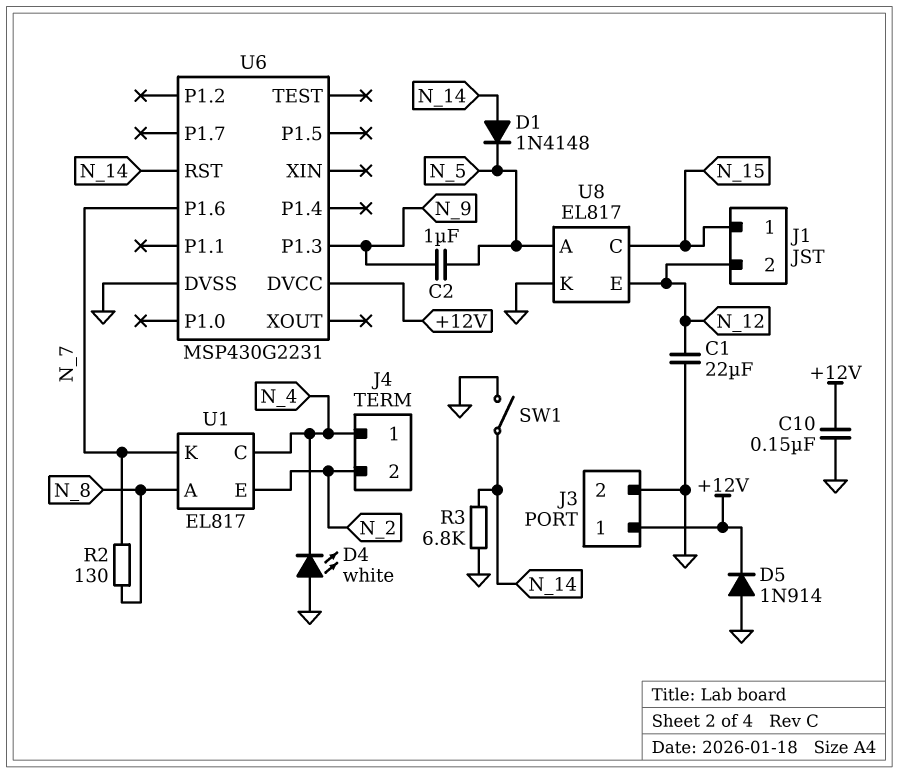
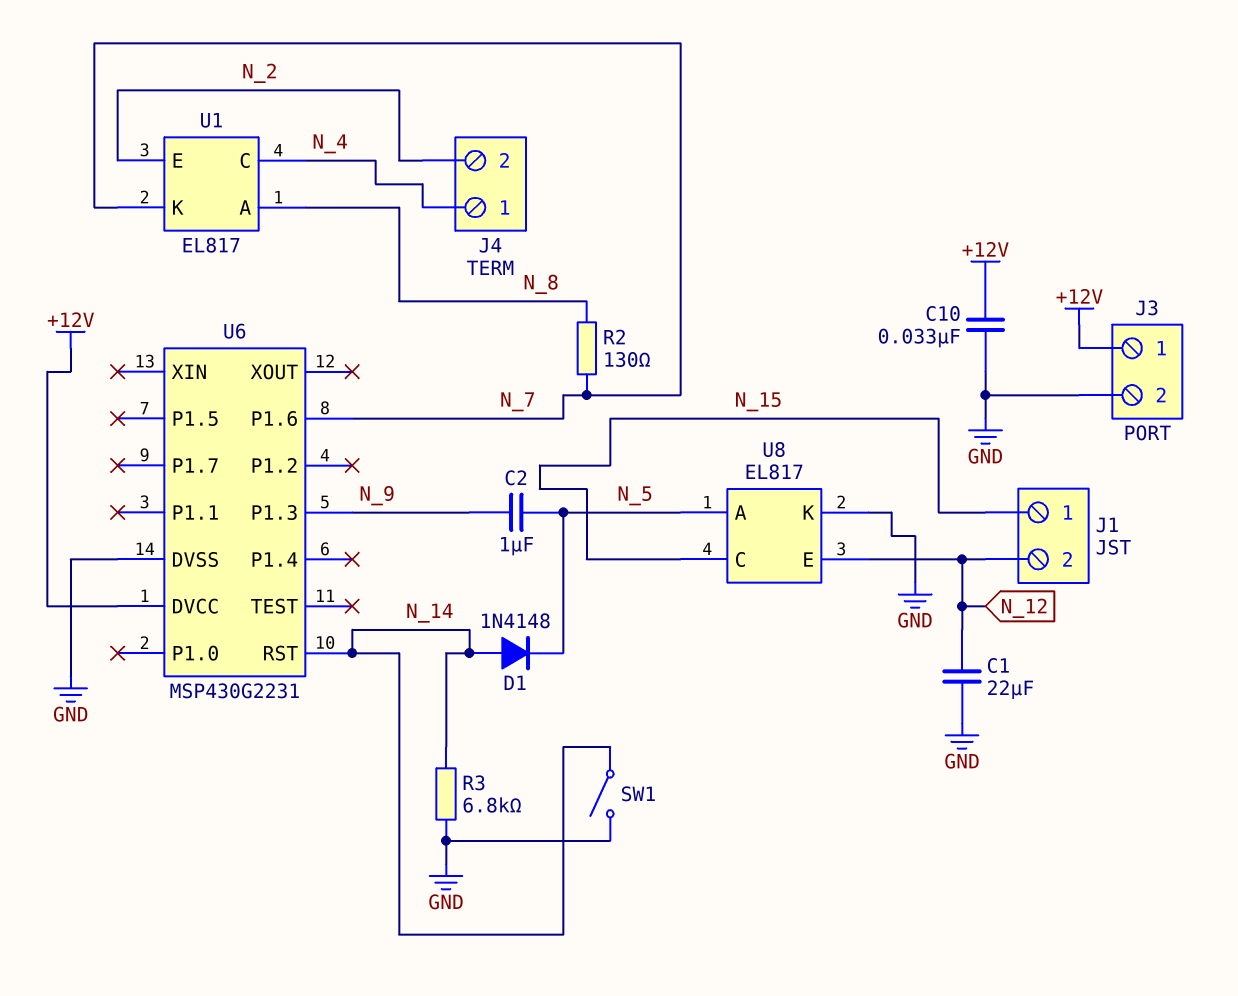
C10: 150nF (+12V, GND) -> 33nF (+12V, GND)
D4: LED white (A GND, K N_4) -> none
D5: diode 1N914 (A GND, K +12V) -> none

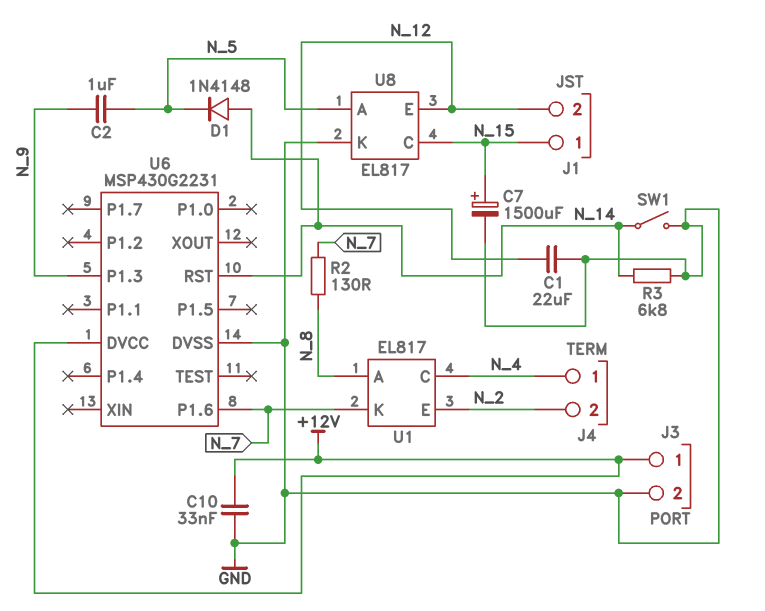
C7: none -> 1500uF (plus N_15, minus GND)

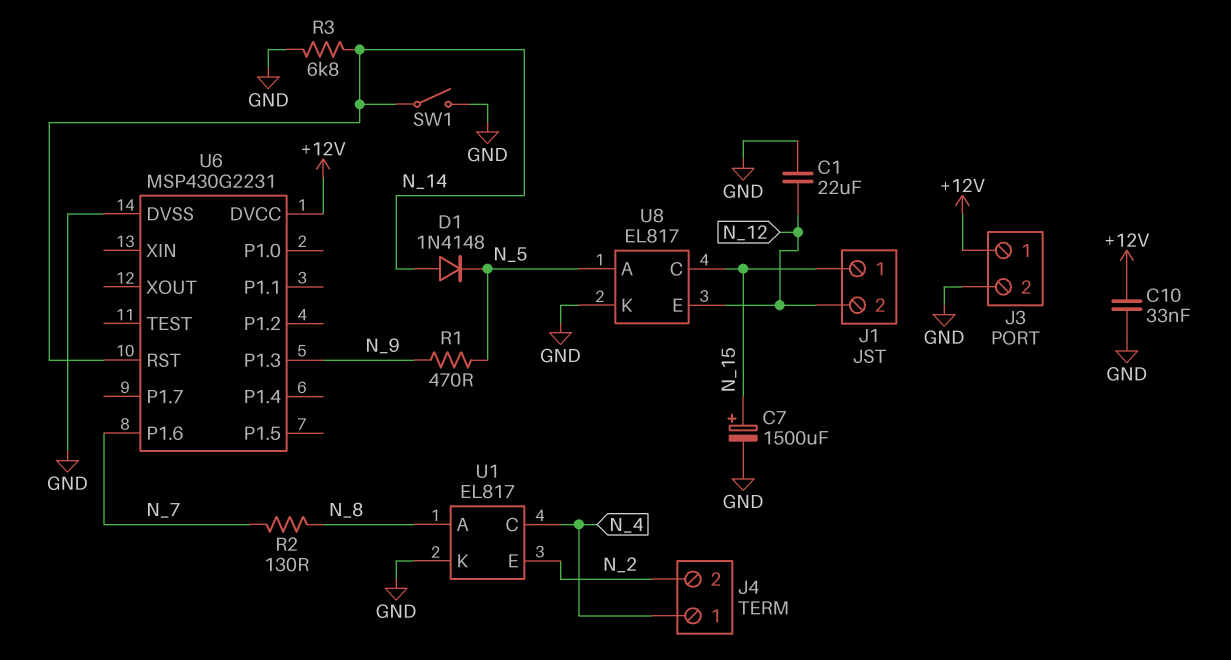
C2: 1uF (N_5, N_9) -> none
R1: none -> 470 (N_5, N_9)
U1 pin K: N_7 -> GND

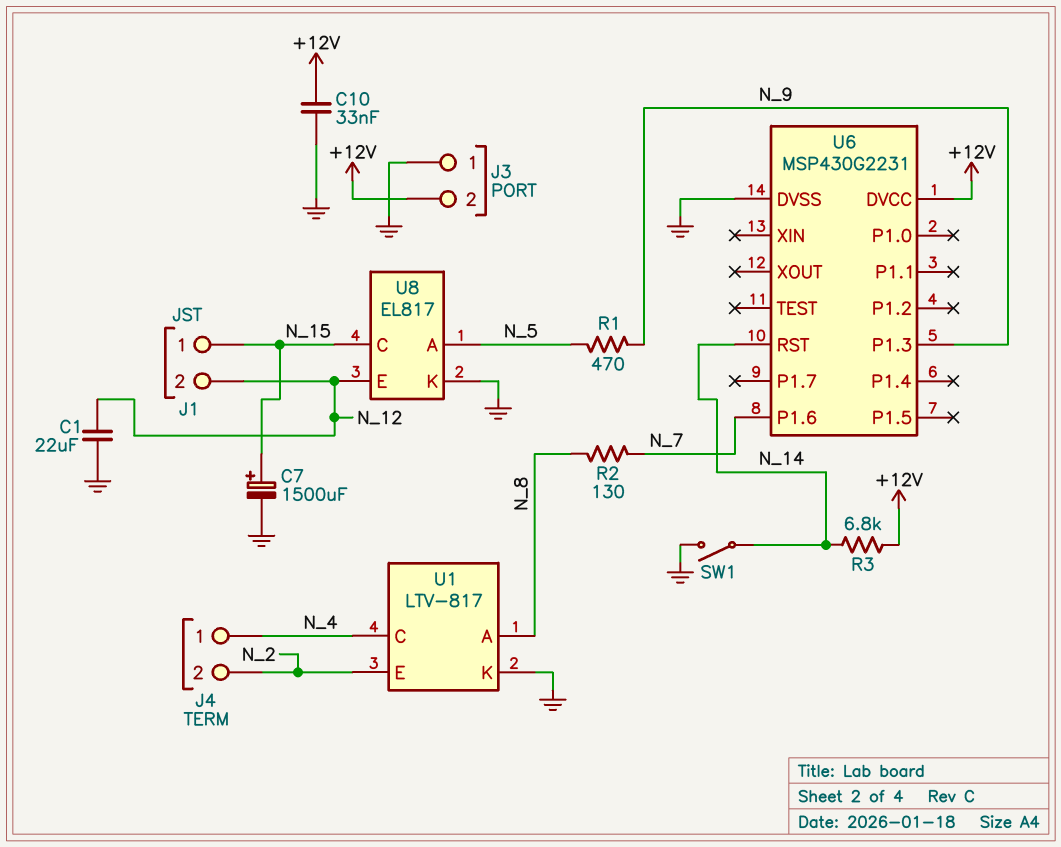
D1: diode 1N4148 (A N_14, K N_5) -> none
J3 pin 1: +12V -> GND
J3 pin 2: GND -> +12V
R3: 6.8k (GND, N_14) -> 6.8k (+12V, N_14)
U1: EL817 -> LTV-817

